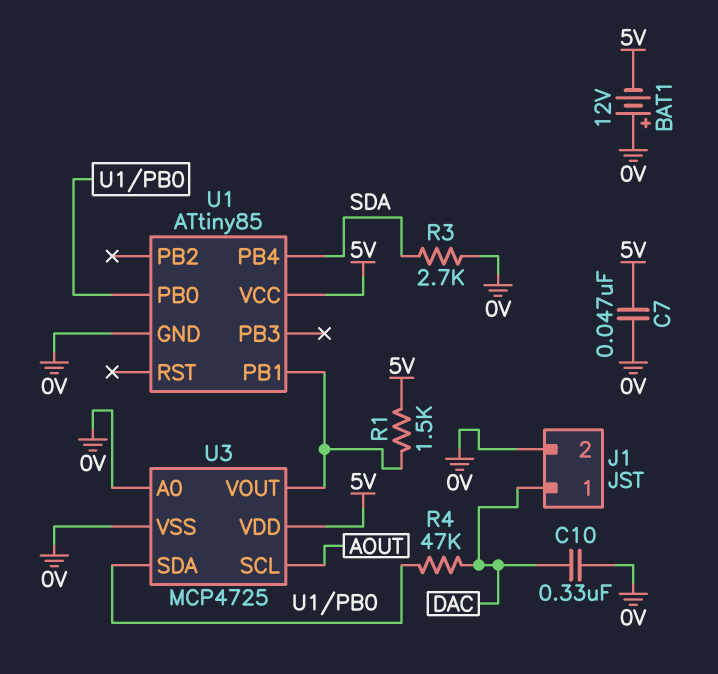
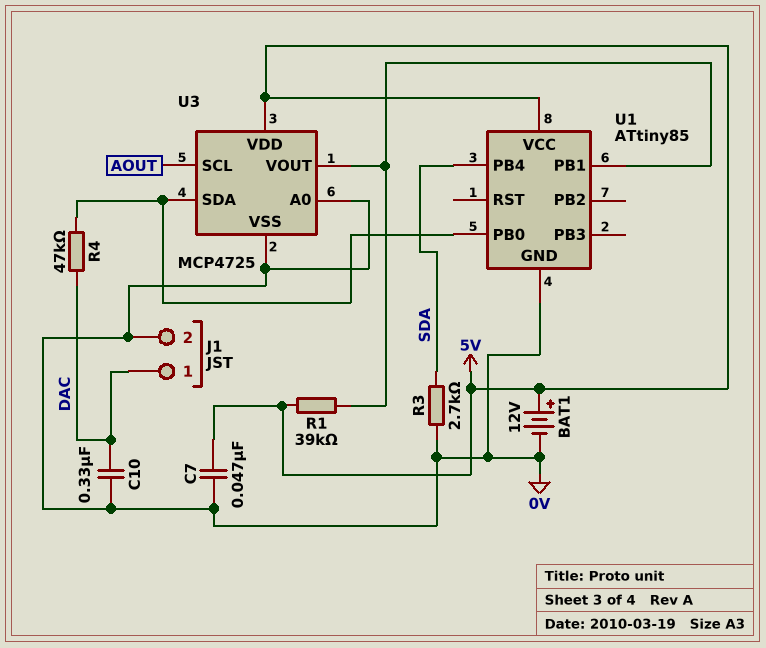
BAT1: 12V (plus 0V, minus 5V) -> 12V (plus 5V, minus 0V)
R1: 1.5k (5V, U1/PB1) -> 39k (5V, U1/PB1)

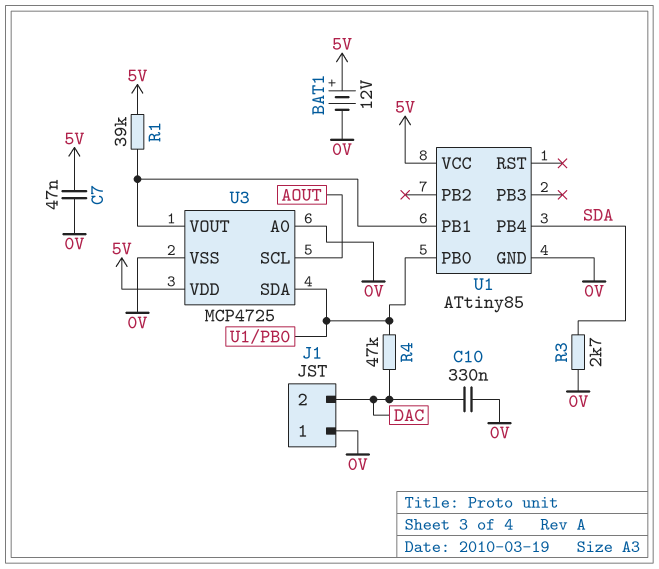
J1 pin 1: DAC -> 0V
J1 pin 2: 0V -> DAC

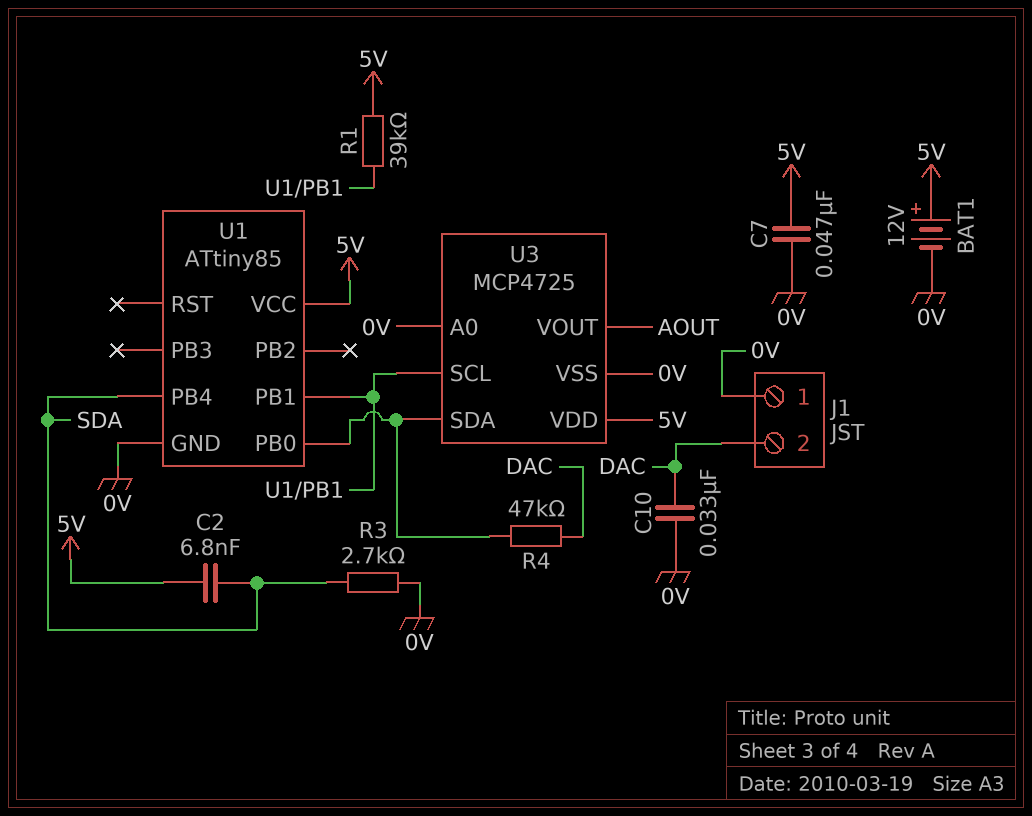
C2: none -> 6.8nF (5V, SDA)
C10: 330nF (0V, DAC) -> 33nF (0V, DAC)
U3 pin SCL: AOUT -> U1/PB1
U3 pin VOUT: U1/PB1 -> AOUT

